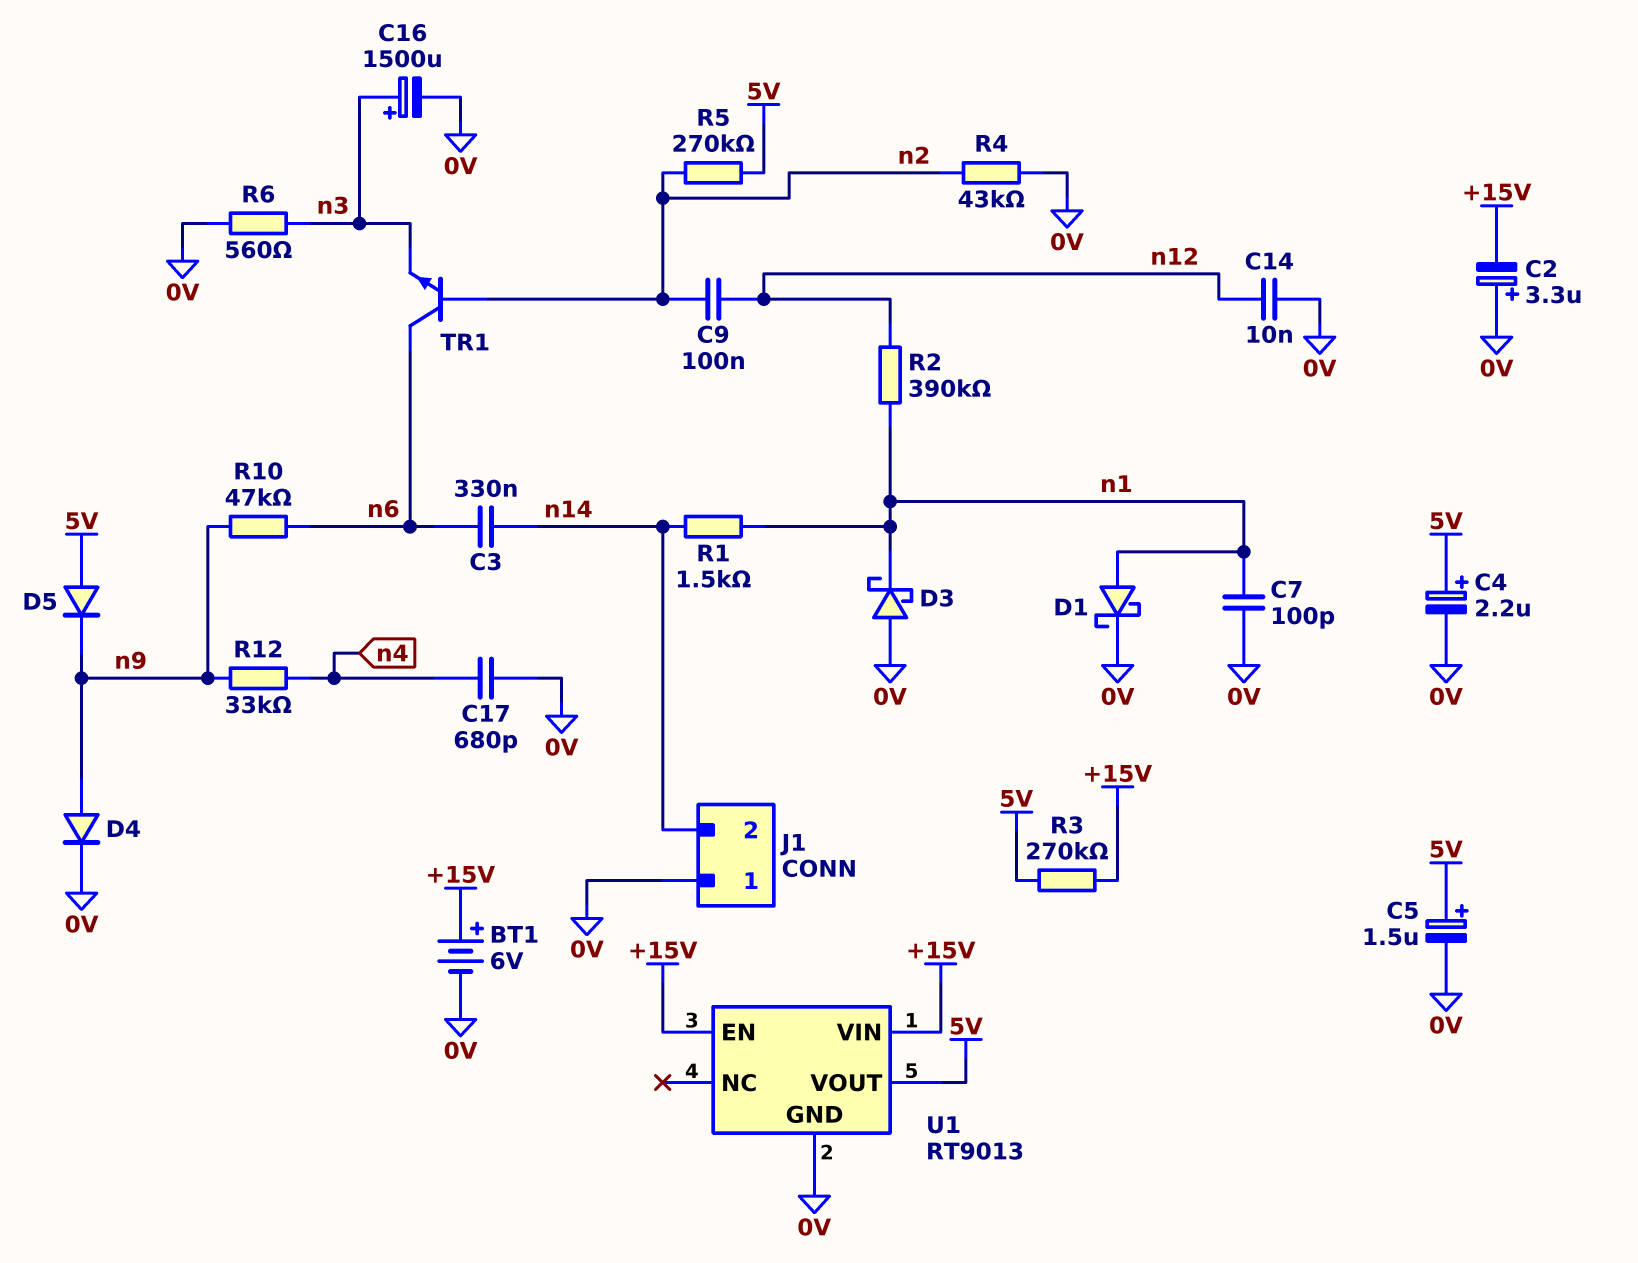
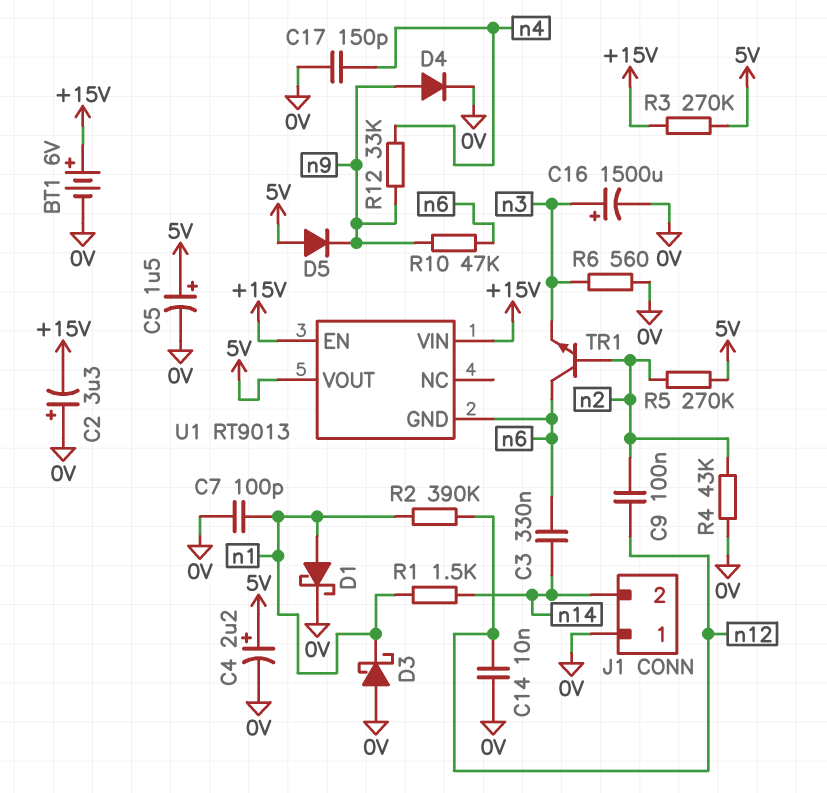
C17: 680pF (0V, n4) -> 150pF (0V, n4)
U1 pin GND: 0V -> n6

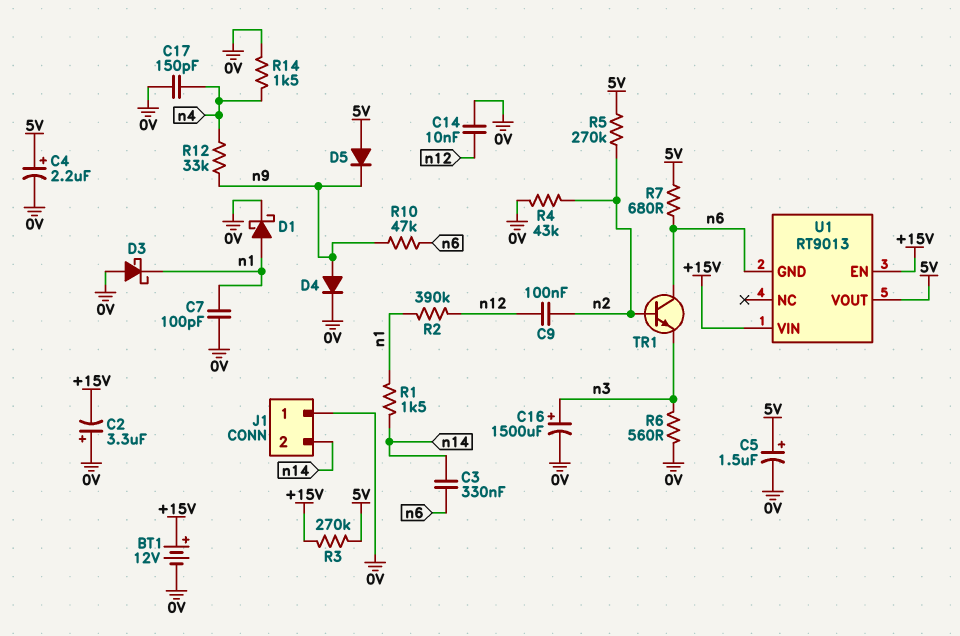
BT1: 6V (plus +15V, minus 0V) -> 12V (plus +15V, minus 0V)
R7: none -> 680 (5V, n6)
R14: none -> 1.5k (0V, n4)

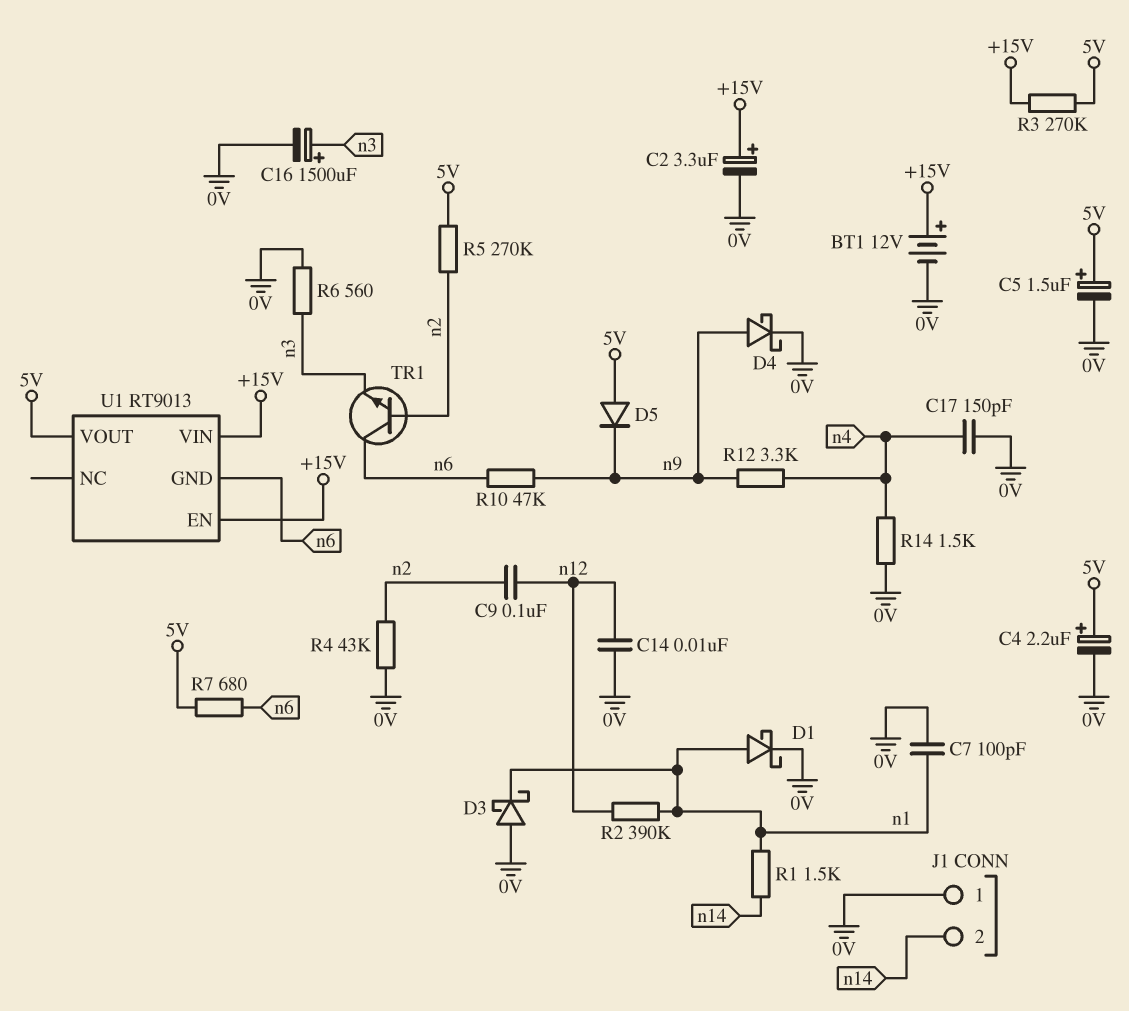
C2: 3.3uF (plus 0V, minus +15V) -> 3.3uF (plus +15V, minus 0V)
C3: 330nF (n6, n14) -> none
D4: diode (A n9, K 0V) -> schottky (A n9, K 0V)
R12: 33k (n4, n9) -> 3.3k (n4, n9)

